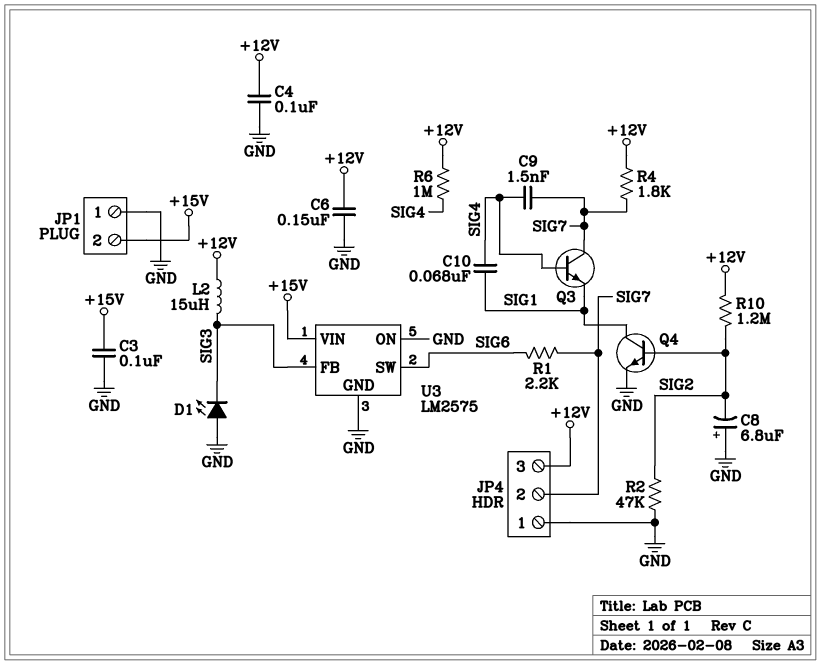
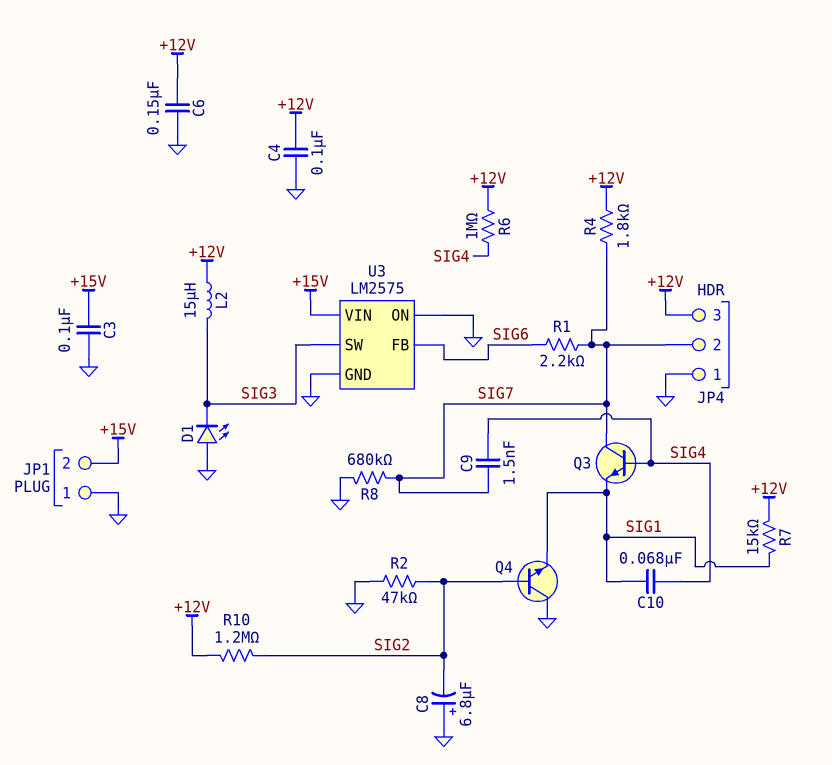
Q4: NPN (B SIG2, C SIG1, E GND) -> NPN (B SIG2, C GND, E SIG1)
R7: none -> 15k (+12V, SIG1)
R8: none -> 680k (GND, SIG7)
U3 pin FB: SIG3 -> SIG6
U3 pin SW: SIG6 -> SIG3

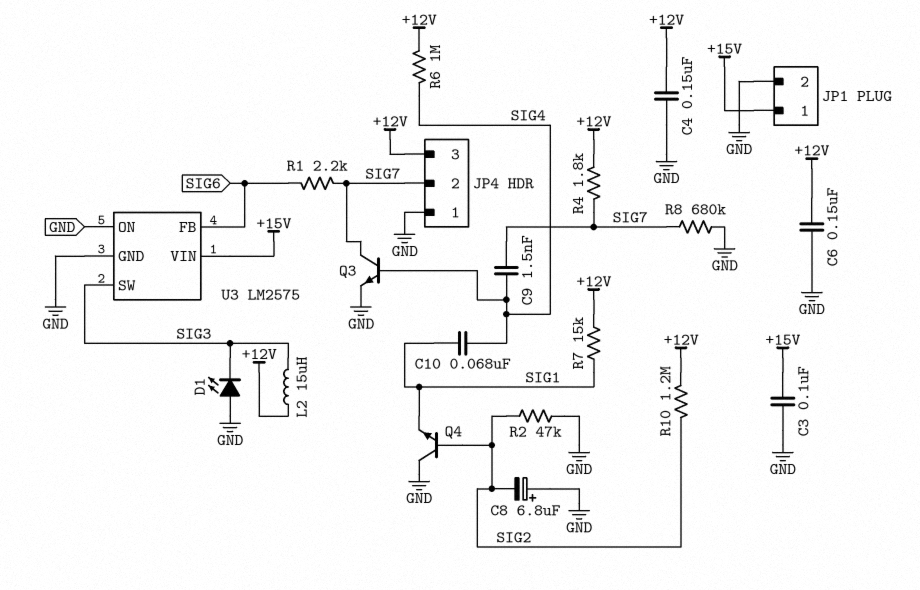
C4: 100nF (+12V, GND) -> 150nF (+12V, GND)
JP1 pin 1: GND -> +15V
JP1 pin 2: +15V -> GND
Q3: NPN (B SIG4, C SIG7, E SIG1) -> NPN (B SIG4, C SIG7, E GND)

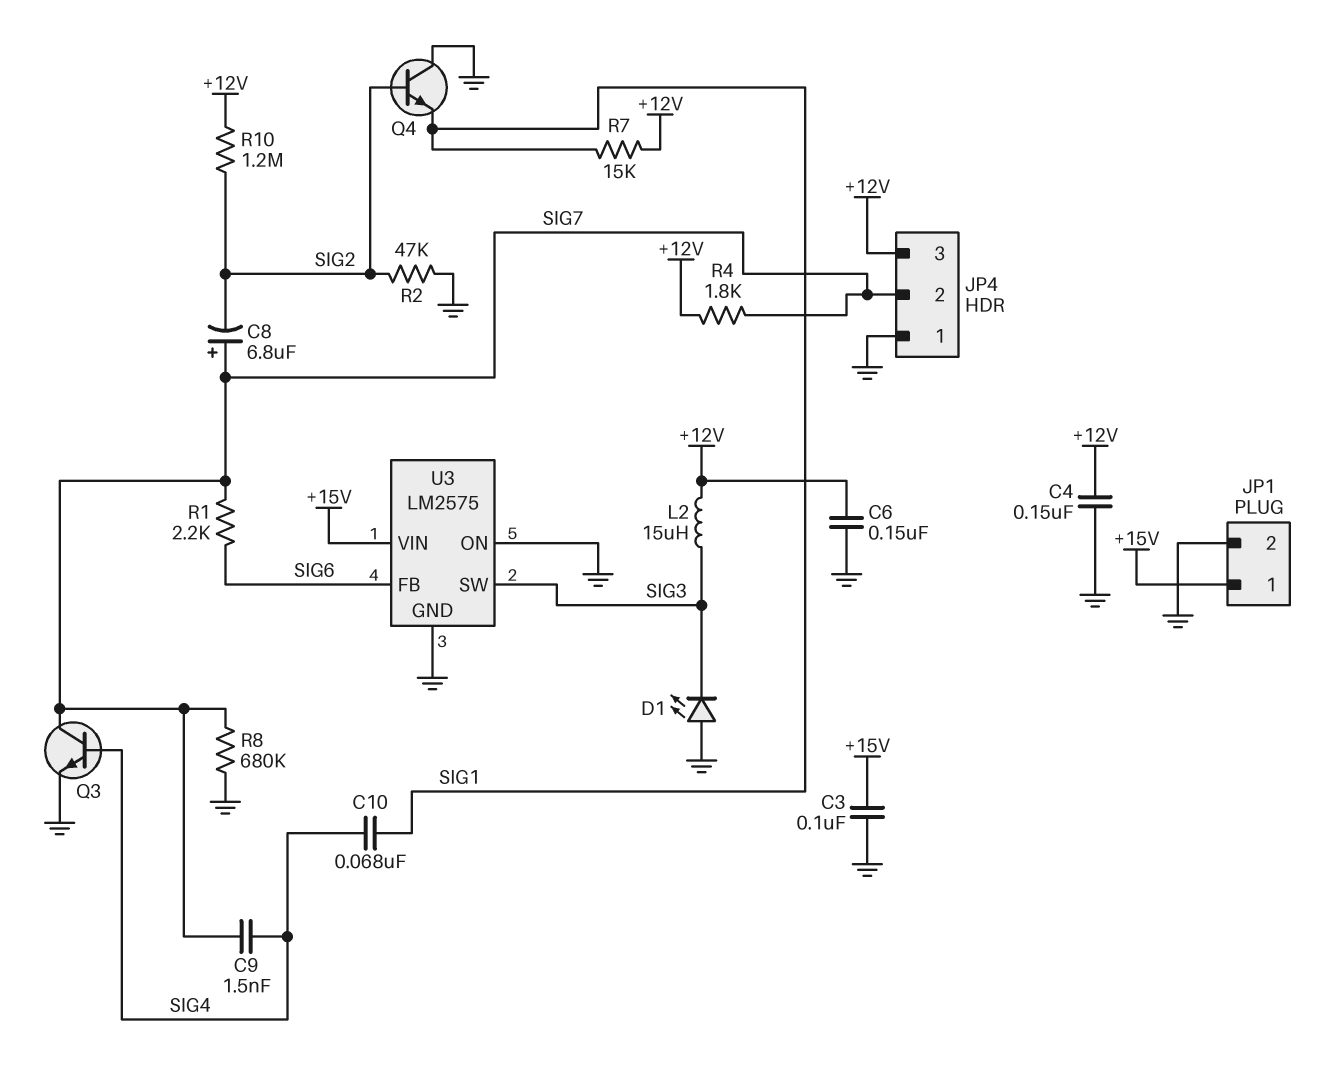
C8: 6.8uF (plus GND, minus SIG2) -> 6.8uF (plus SIG7, minus SIG2)
R6: 1M (+12V, SIG4) -> none

